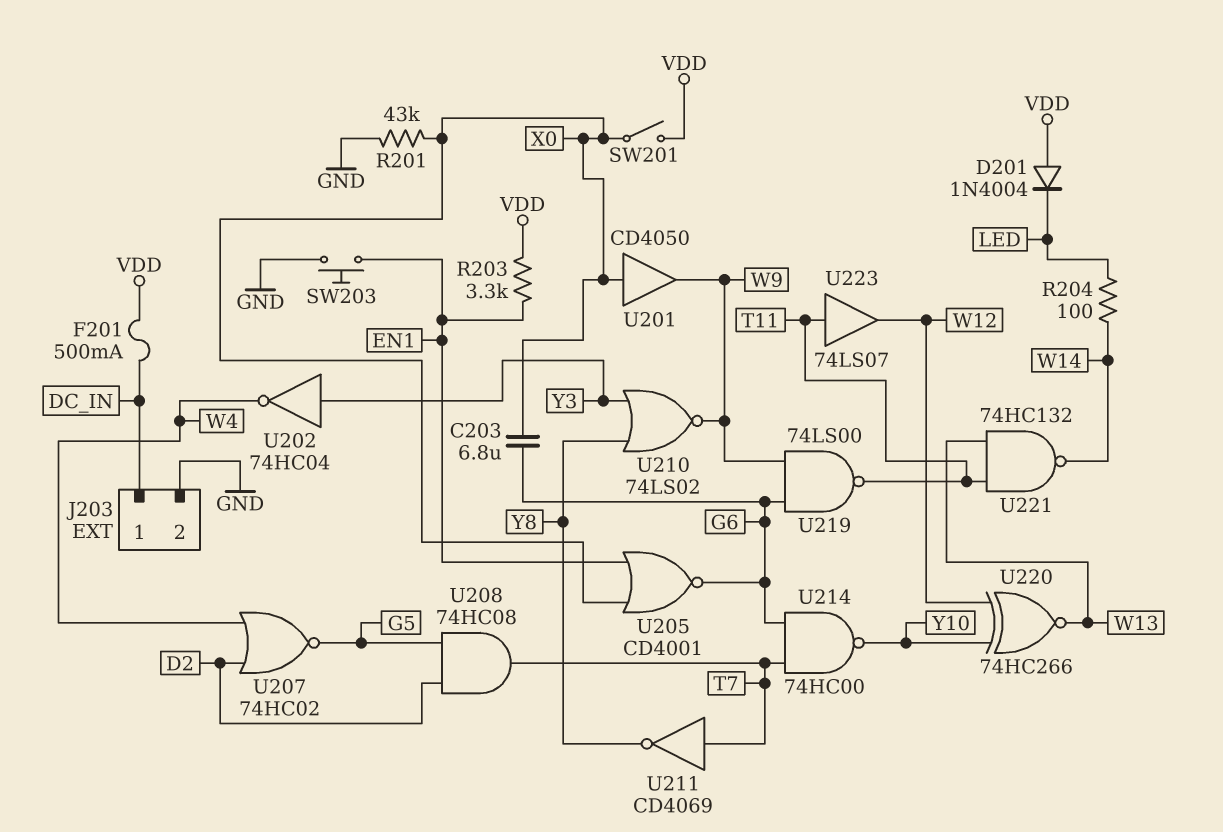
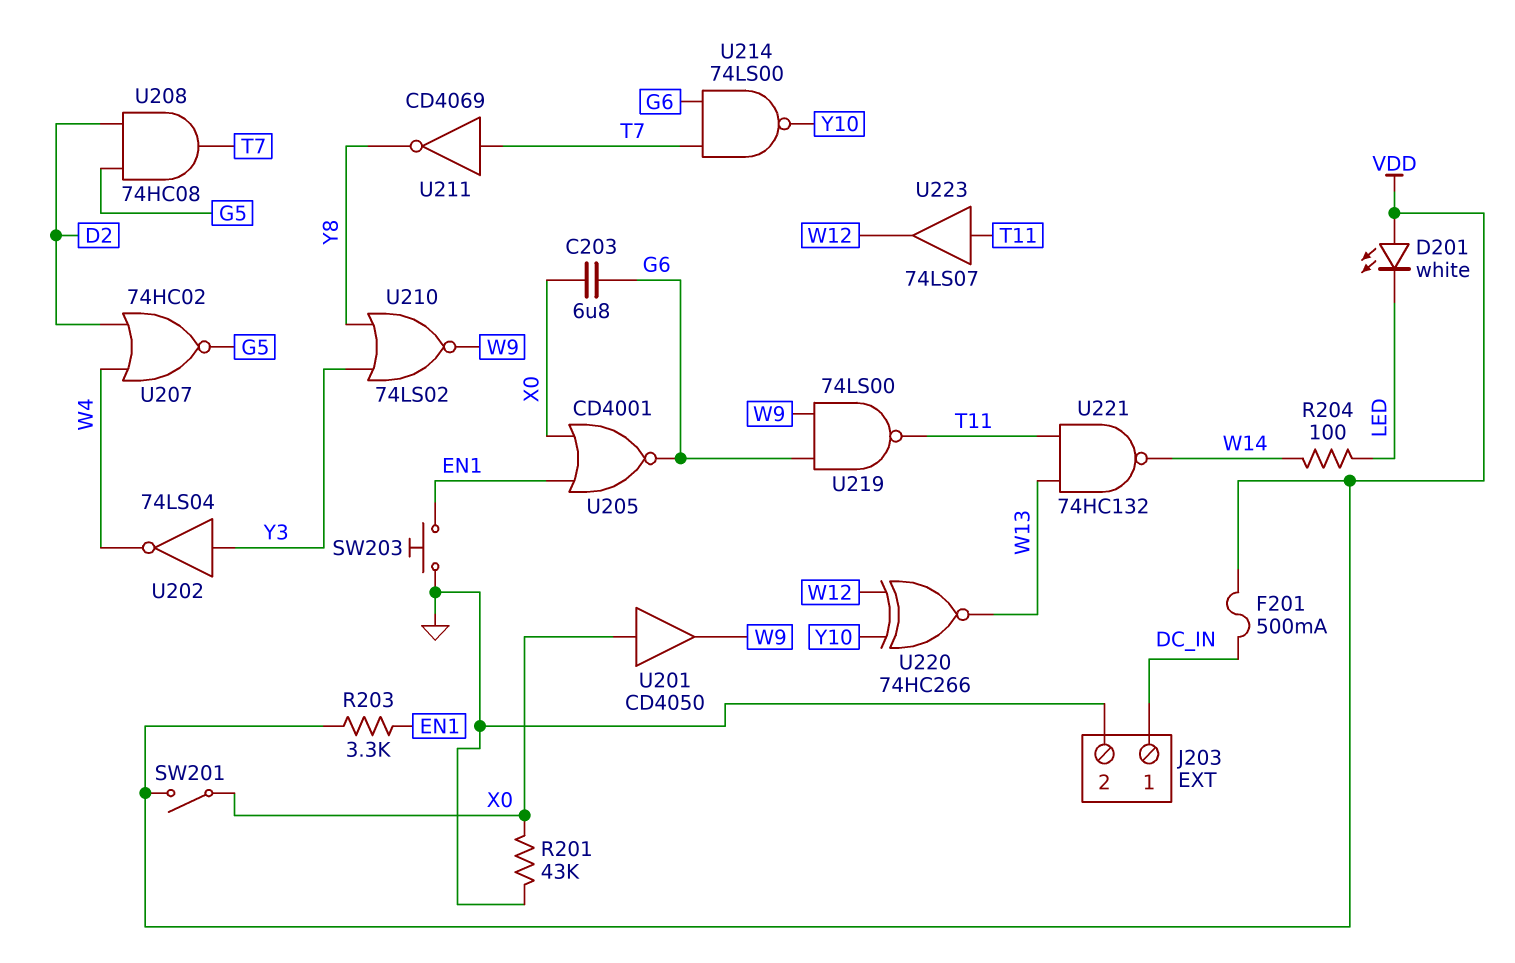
D201: diode 1N4004 (A VDD, K LED) -> LED white (A VDD, K LED)
U202: NOT 74HC04 (in Y3, out W4) -> NOT 74LS04 (in Y3, out W4)
U214: NAND 74HC00 (in G6, in T7, out Y10) -> NAND 74LS00 (in G6, in T7, out Y10)

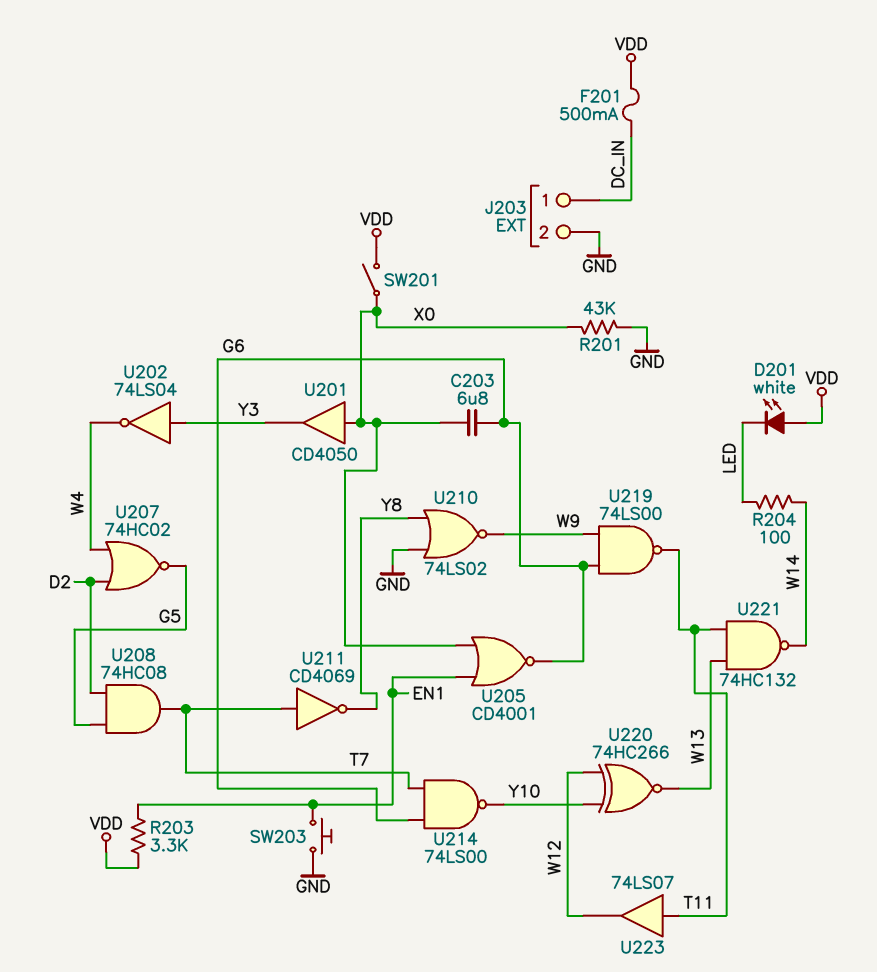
U201: buffer CD4050 (in X0, out W9) -> buffer CD4050 (in X0, out Y3)
U210: NOR 74LS02 (in Y3, in Y8, out W9) -> NOR 74LS02 (in GND, in Y8, out W9)

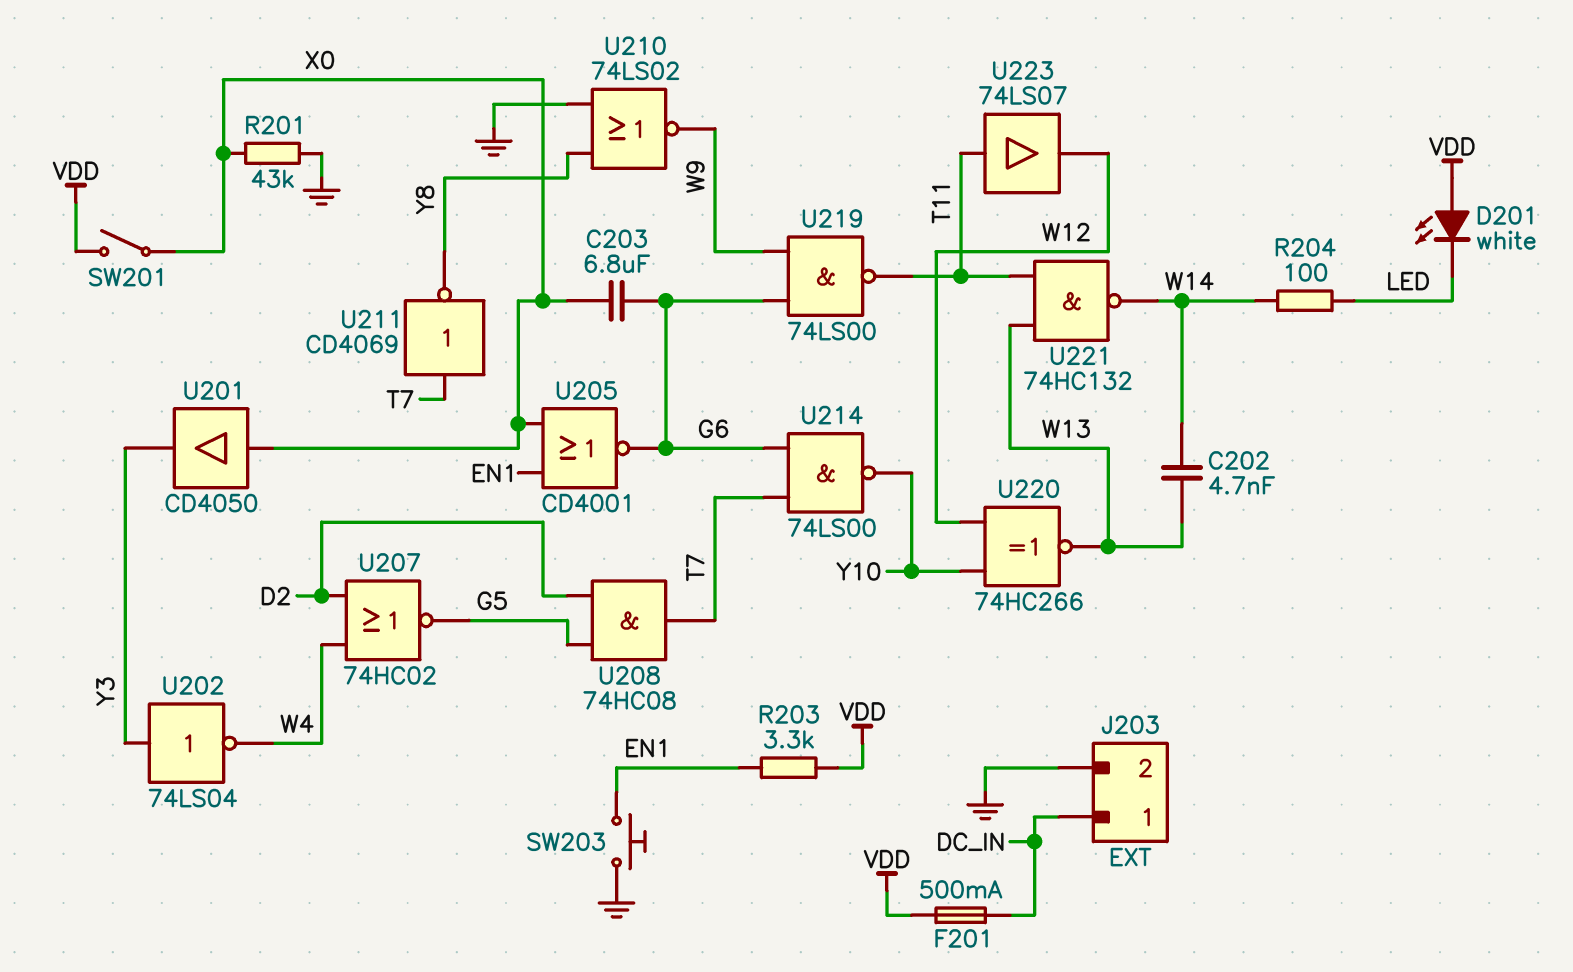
C202: none -> 4.7nF (W13, W14)

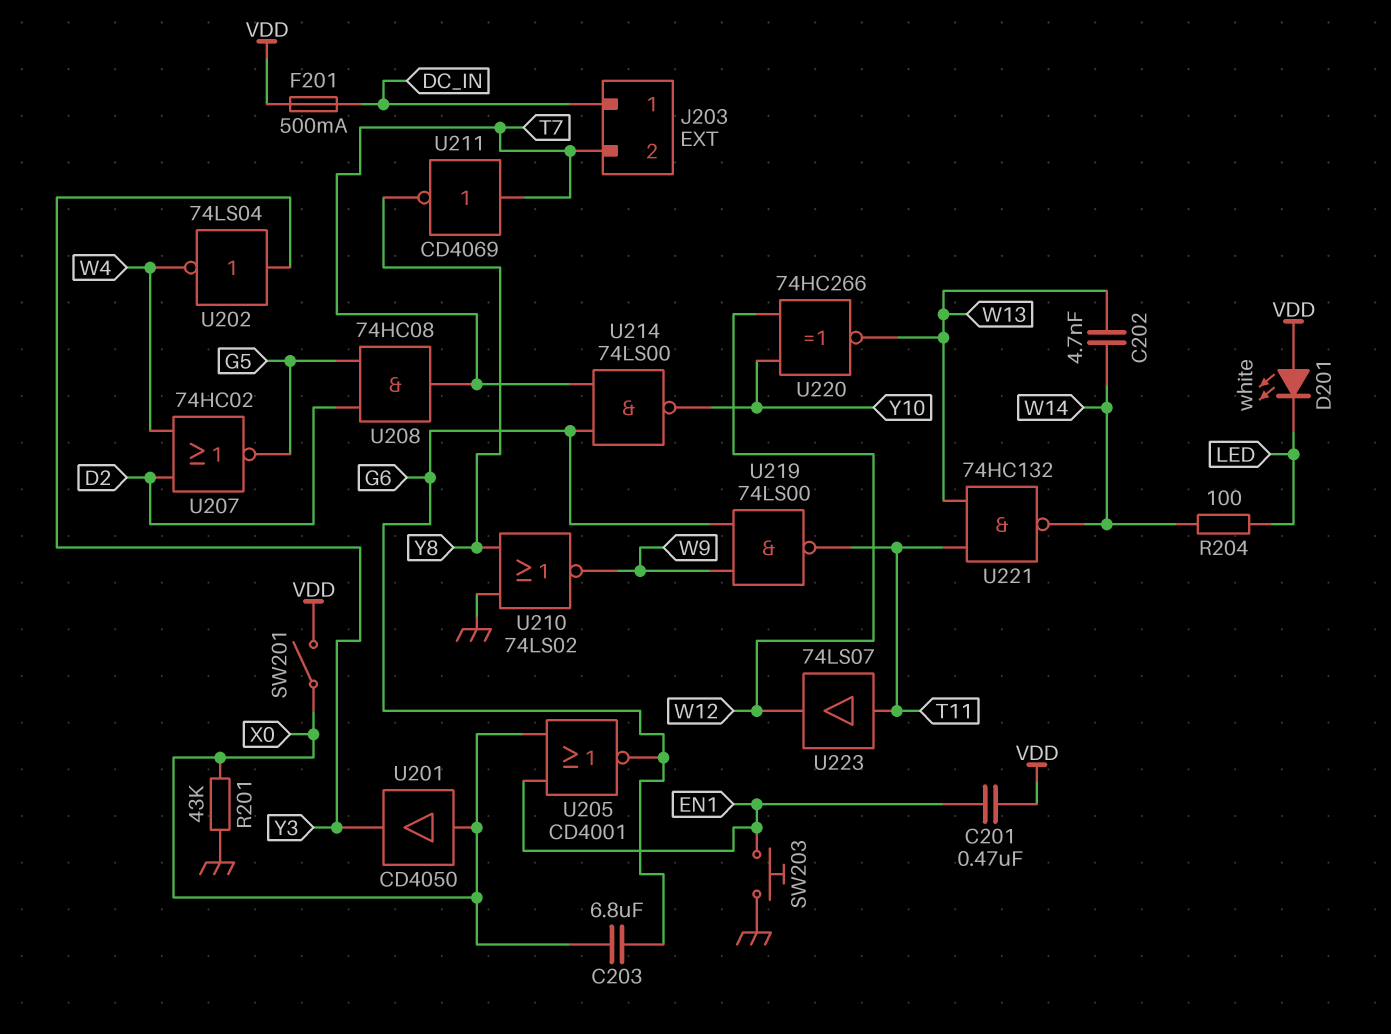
C201: none -> 470nF (EN1, VDD)
J203 pin 2: GND -> T7
R203: 3.3k (EN1, VDD) -> none

